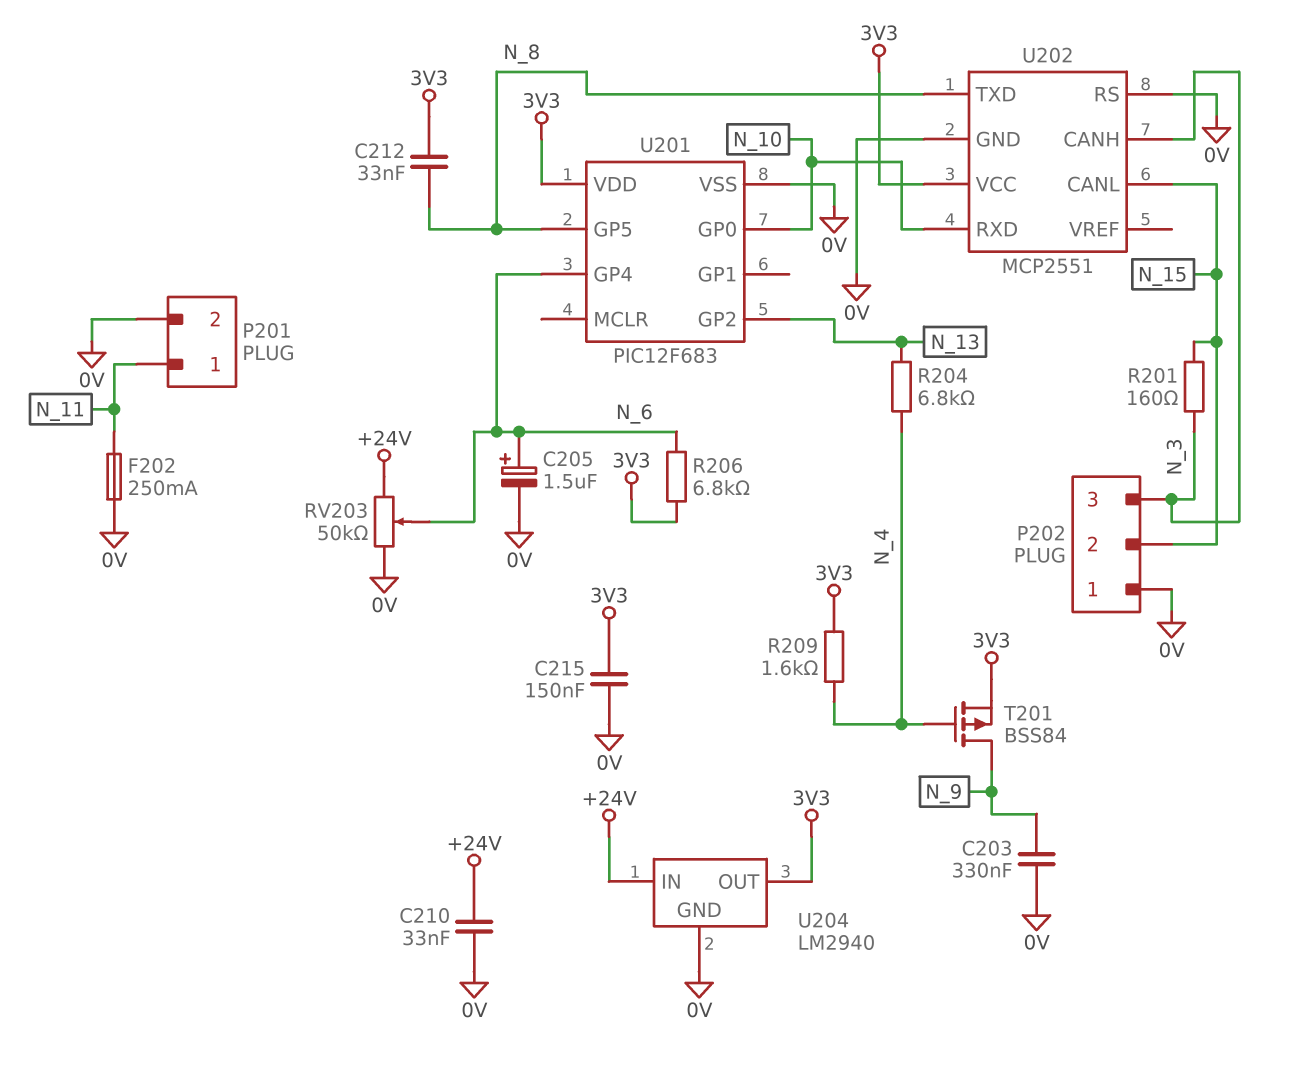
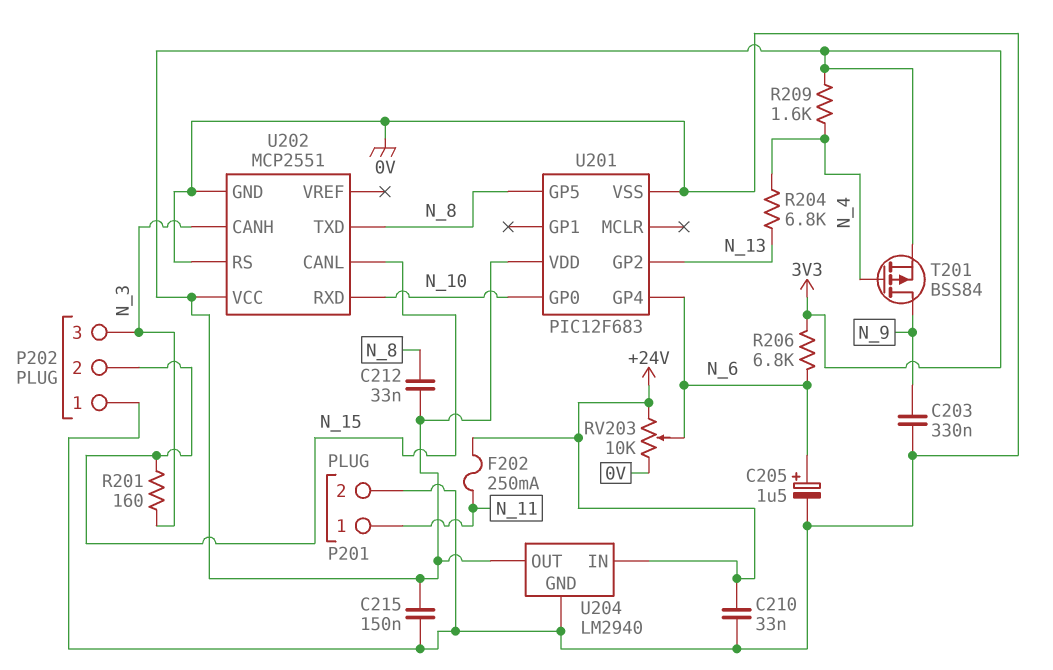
F202: 250mA (0V, N_11) -> 250mA (+24V, N_11)
RV203: 50k (+24V, 0V, wiper N_6) -> 10k (+24V, 0V, wiper N_6)

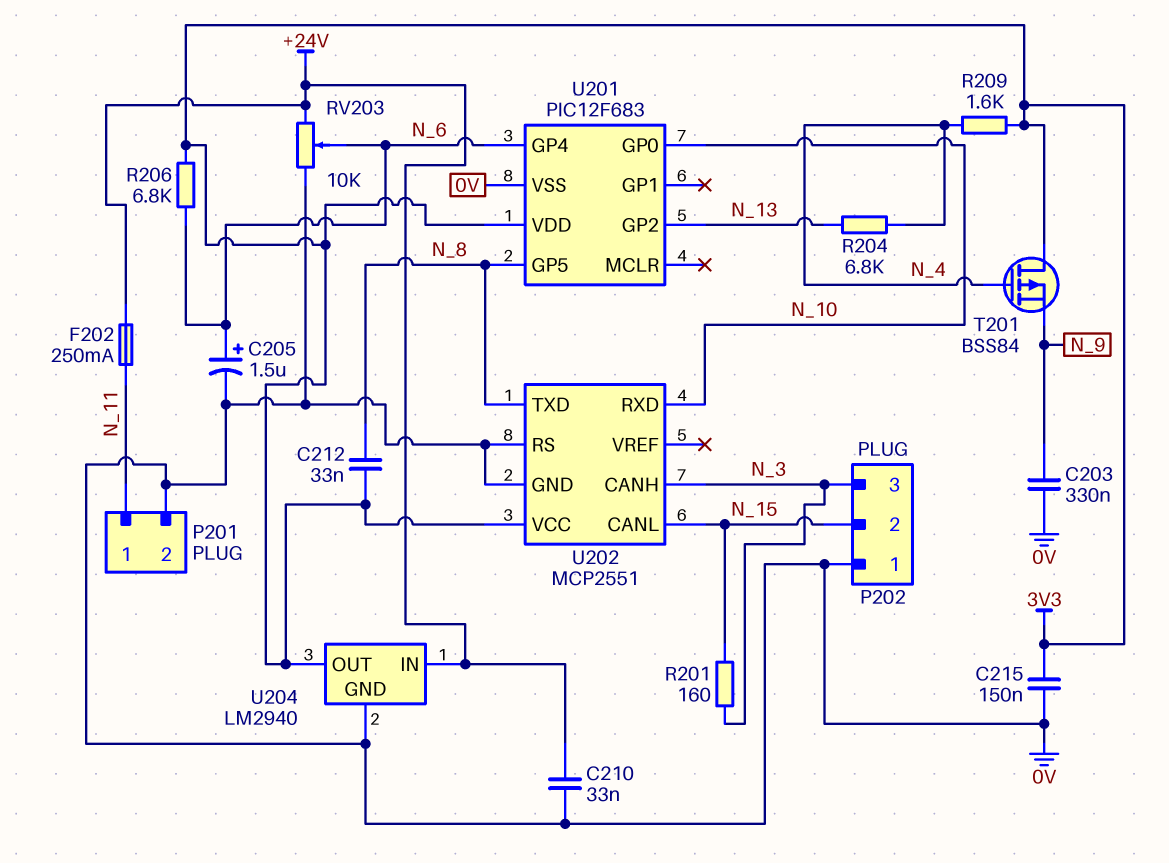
T201: PMOS BSS84 (G N_4, D N_9, S 3V3) -> PMOS BSS84 (G N_4, D 3V3, S N_9)

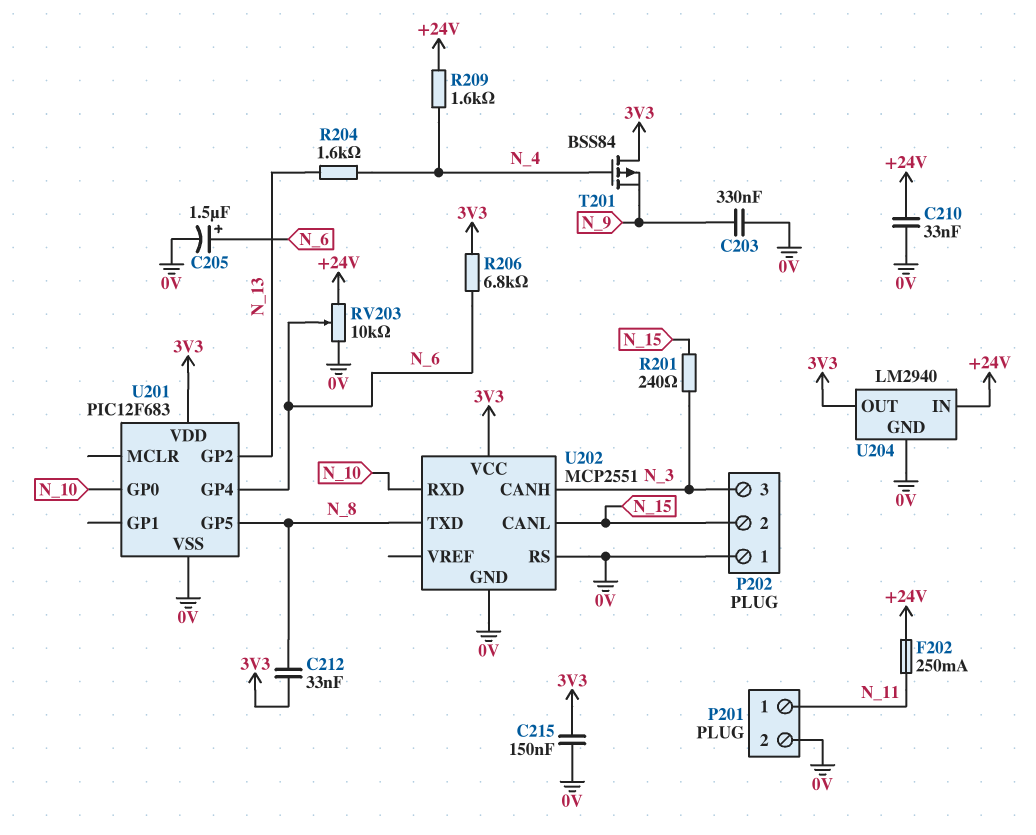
R201: 160 (N_3, N_15) -> 240 (N_3, N_15)
R204: 6.8k (N_4, N_13) -> 1.6k (N_4, N_13)
R209: 1.6k (3V3, N_4) -> 1.6k (+24V, N_4)

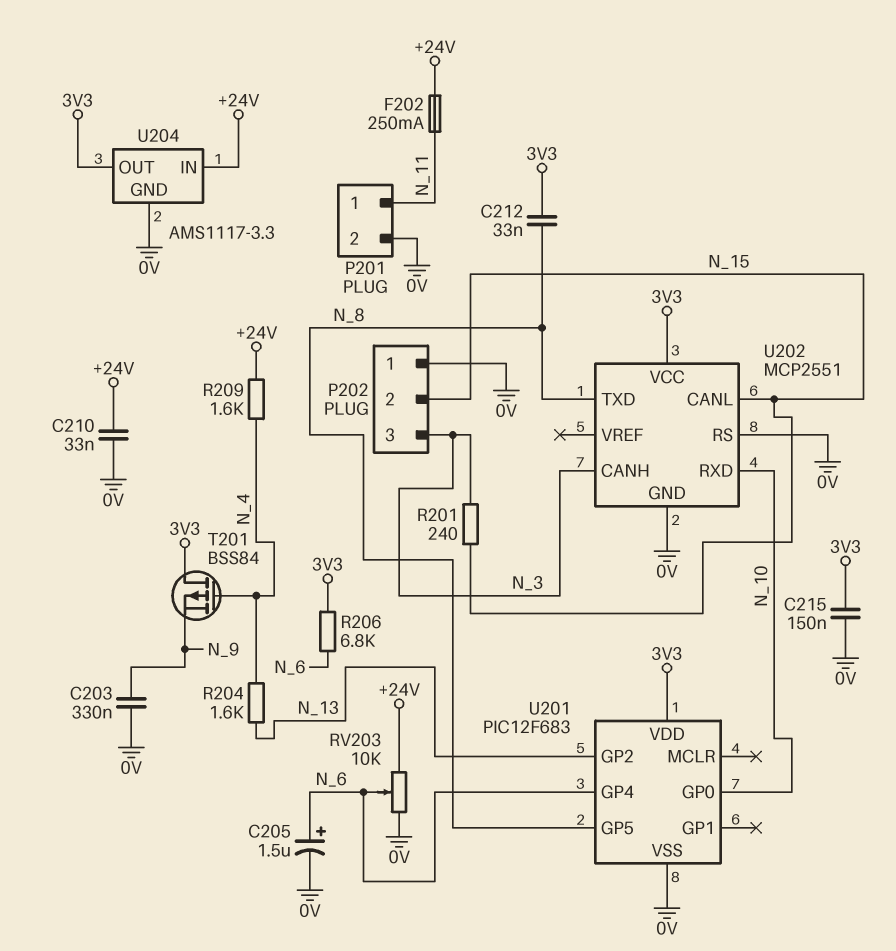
U204: LM2940 -> AMS1117-3.3

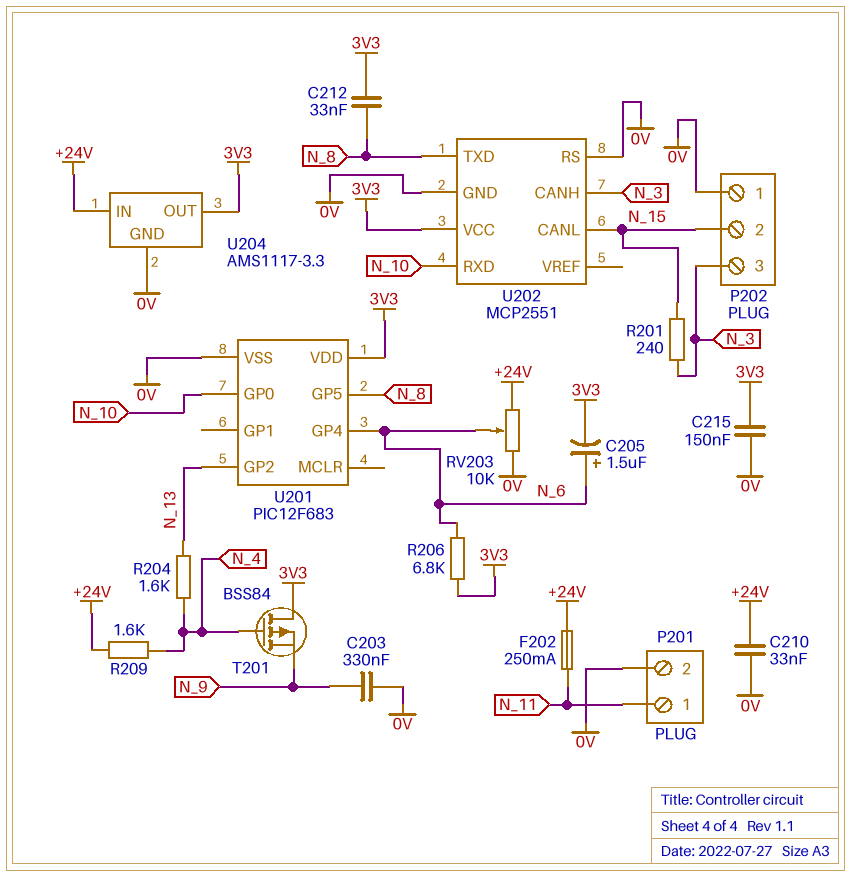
C205: 1.5uF (plus N_6, minus 0V) -> 1.5uF (plus N_6, minus 3V3)

